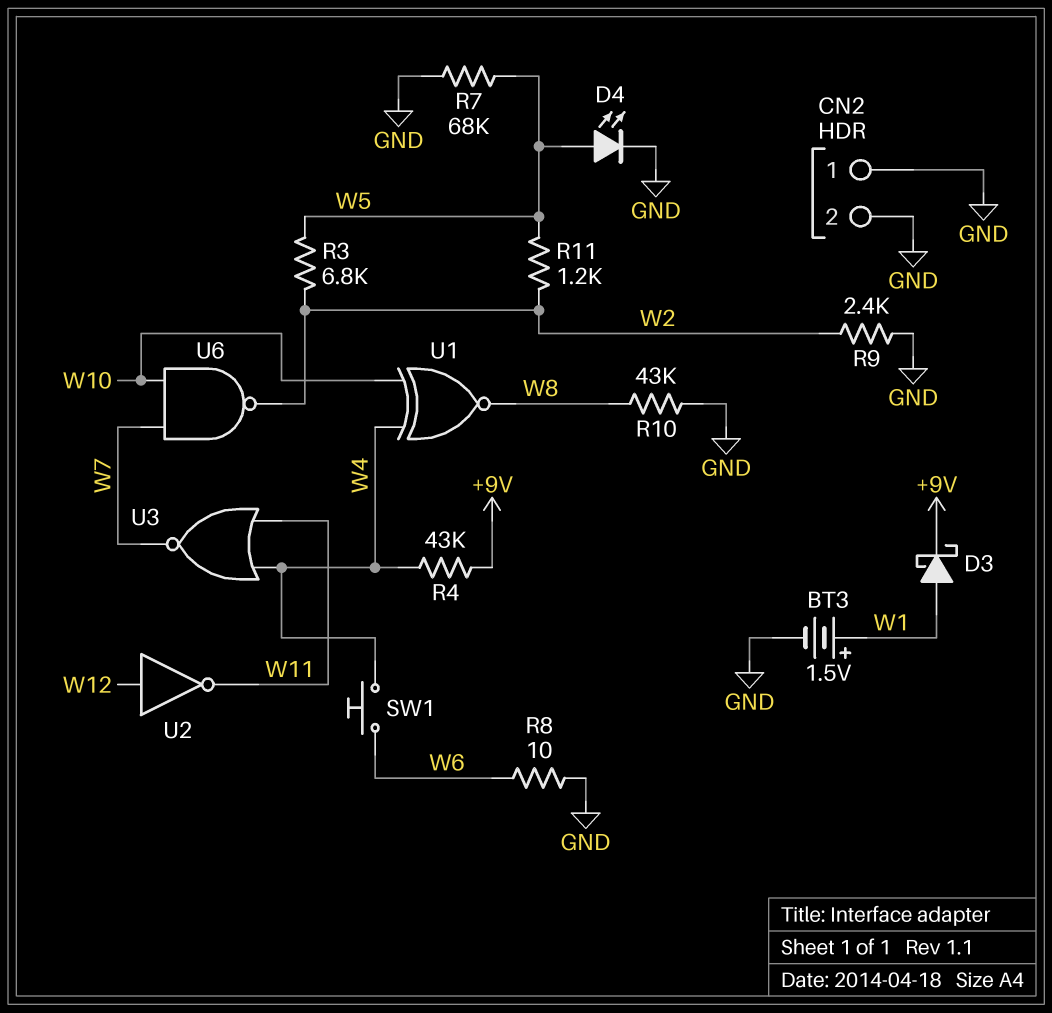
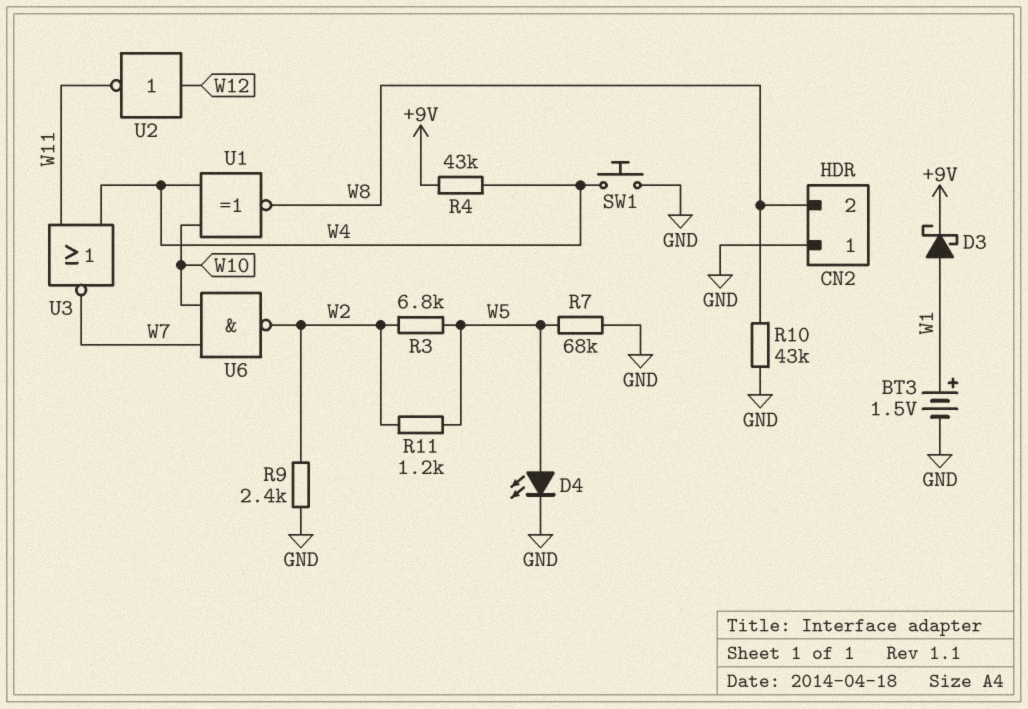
CN2 pin 2: GND -> W8
R8: 10 (GND, W6) -> none
SW1: button (W4, W6) -> button (GND, W4)

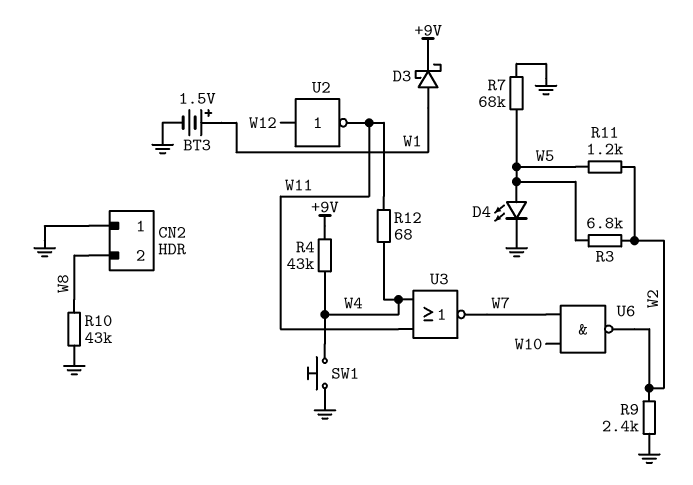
R12: none -> 68 (W4, W11)
U1: XNOR (in W4, in W10, out W8) -> none

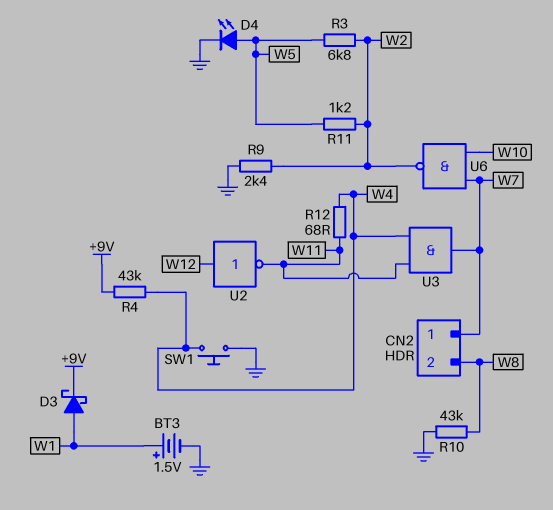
CN2 pin 1: GND -> W7
R7: 68k (GND, W5) -> none
U3: NOR (in W4, in W11, out W7) -> AND (in W4, in W11, out W7)

